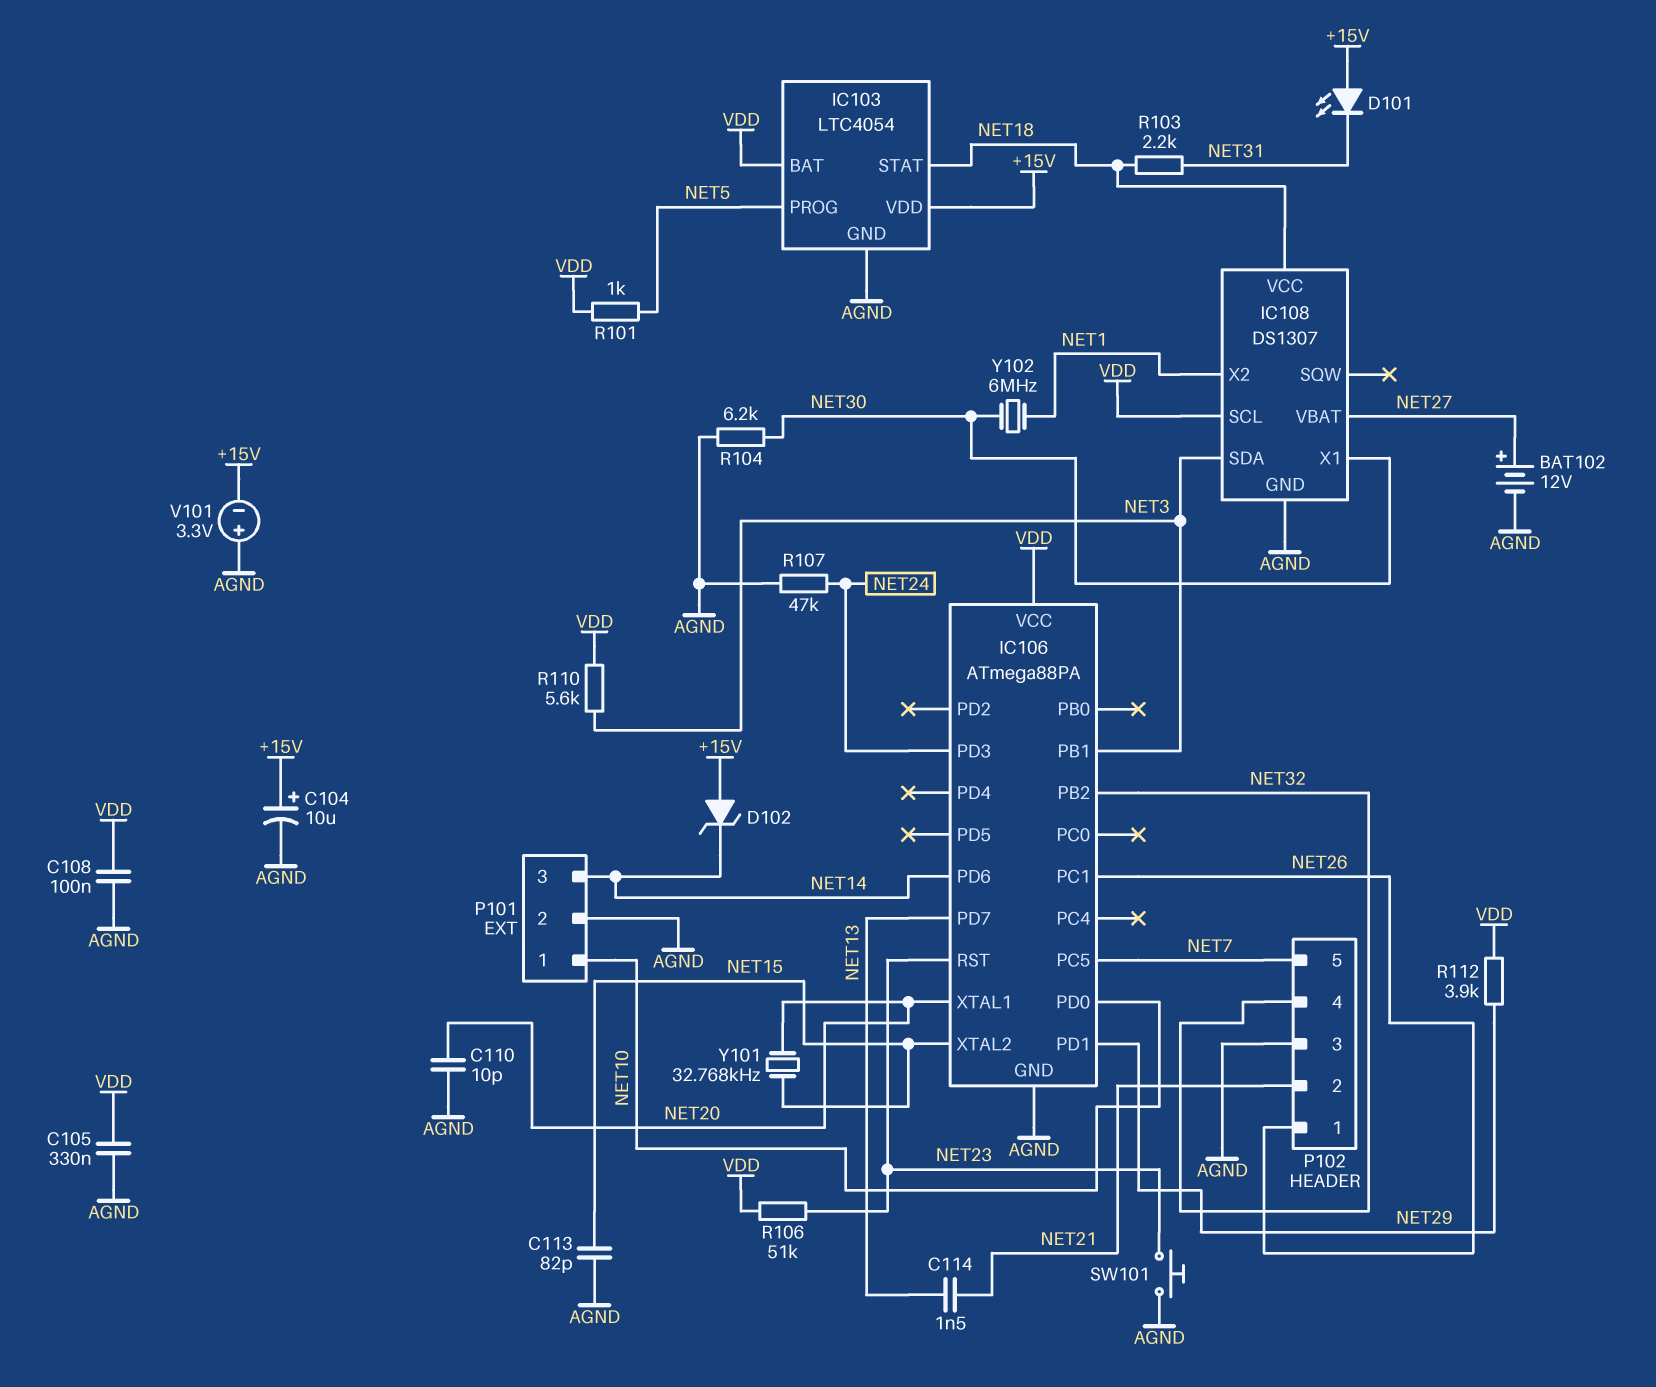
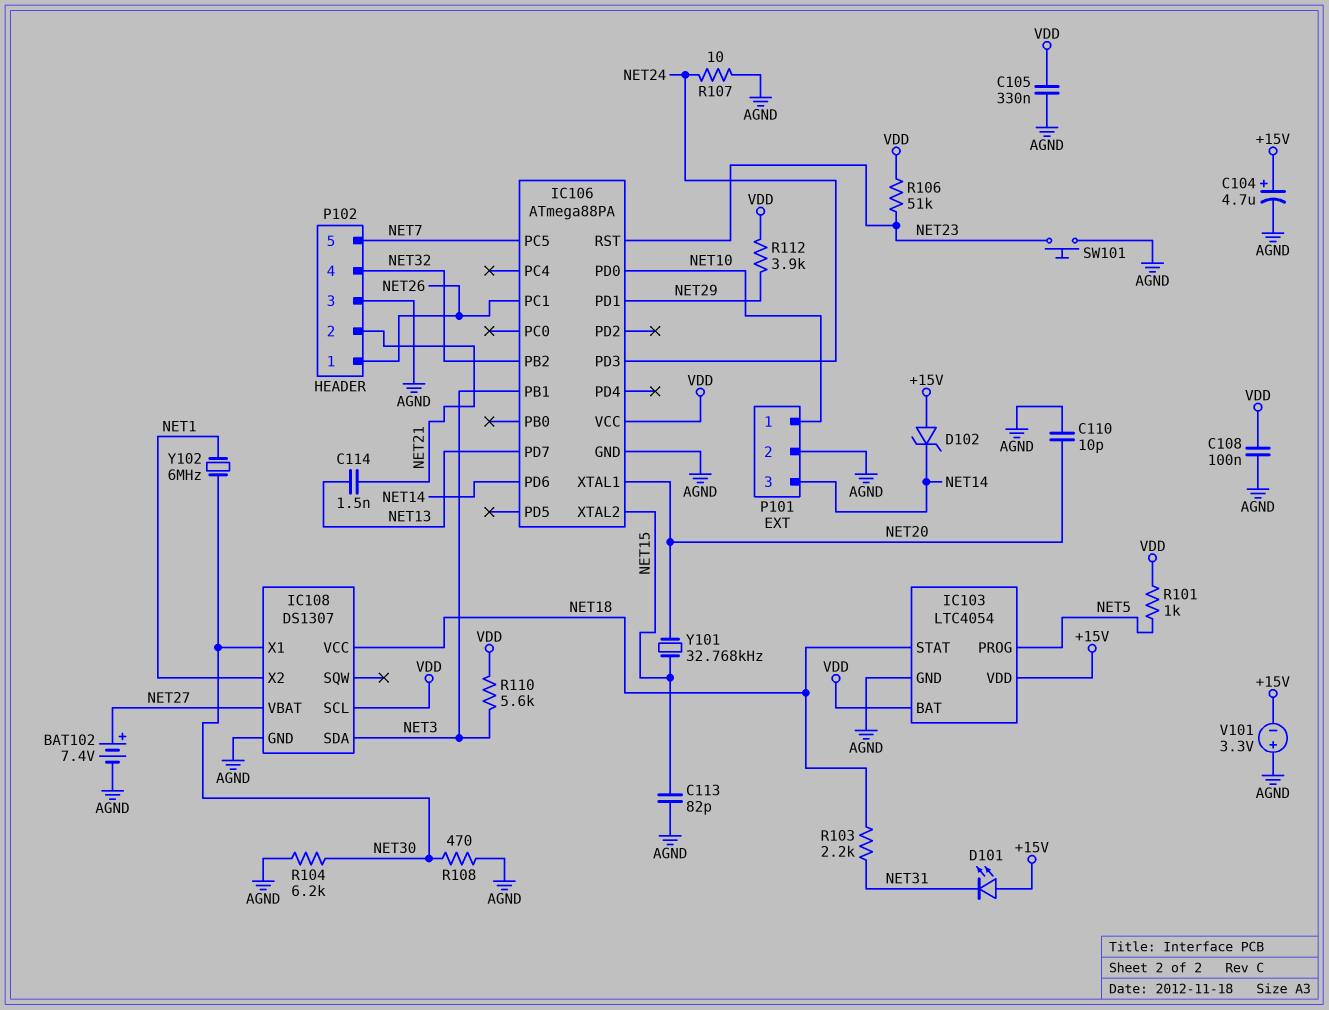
BAT102: 12V (plus NET27, minus AGND) -> 7.4V (plus NET27, minus AGND)
C104: 10uF (plus +15V, minus AGND) -> 4.7uF (plus +15V, minus AGND)
R107: 47k (AGND, NET24) -> 10 (AGND, NET24)
R108: none -> 470 (AGND, NET30)

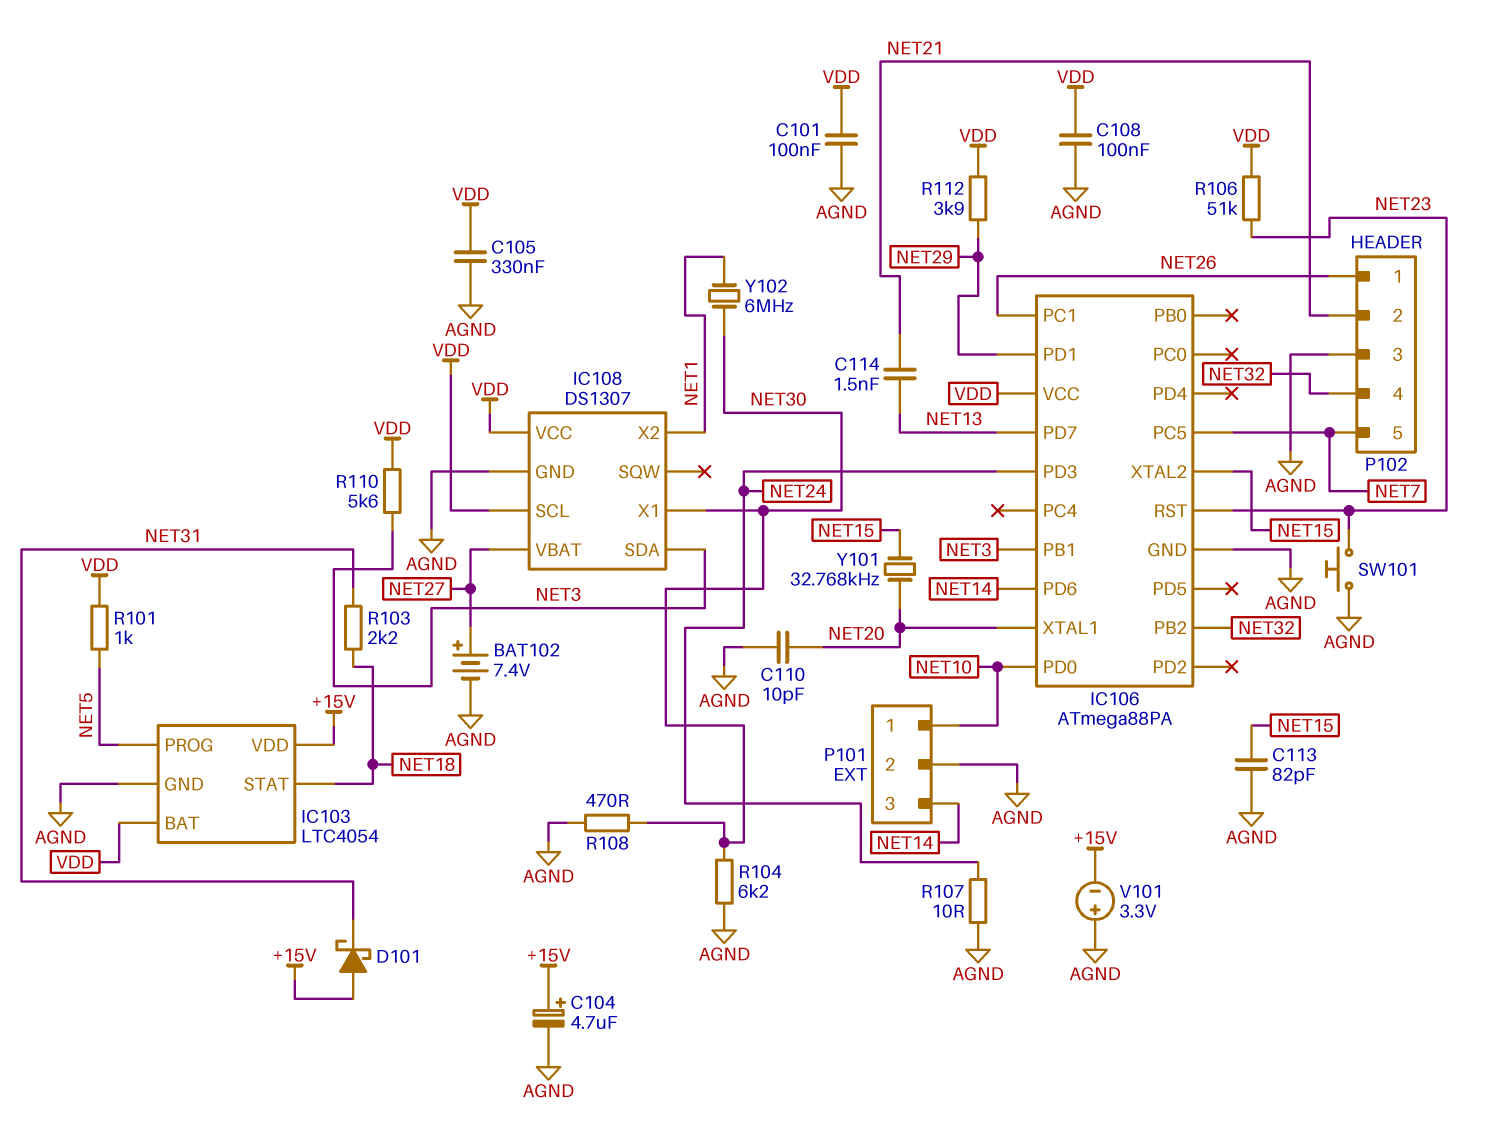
C101: none -> 100nF (AGND, VDD)
D101: LED (A +15V, K NET31) -> schottky (A +15V, K NET31)
D102: zener (A +15V, K NET14) -> none
IC108 pin VCC: NET18 -> VDD

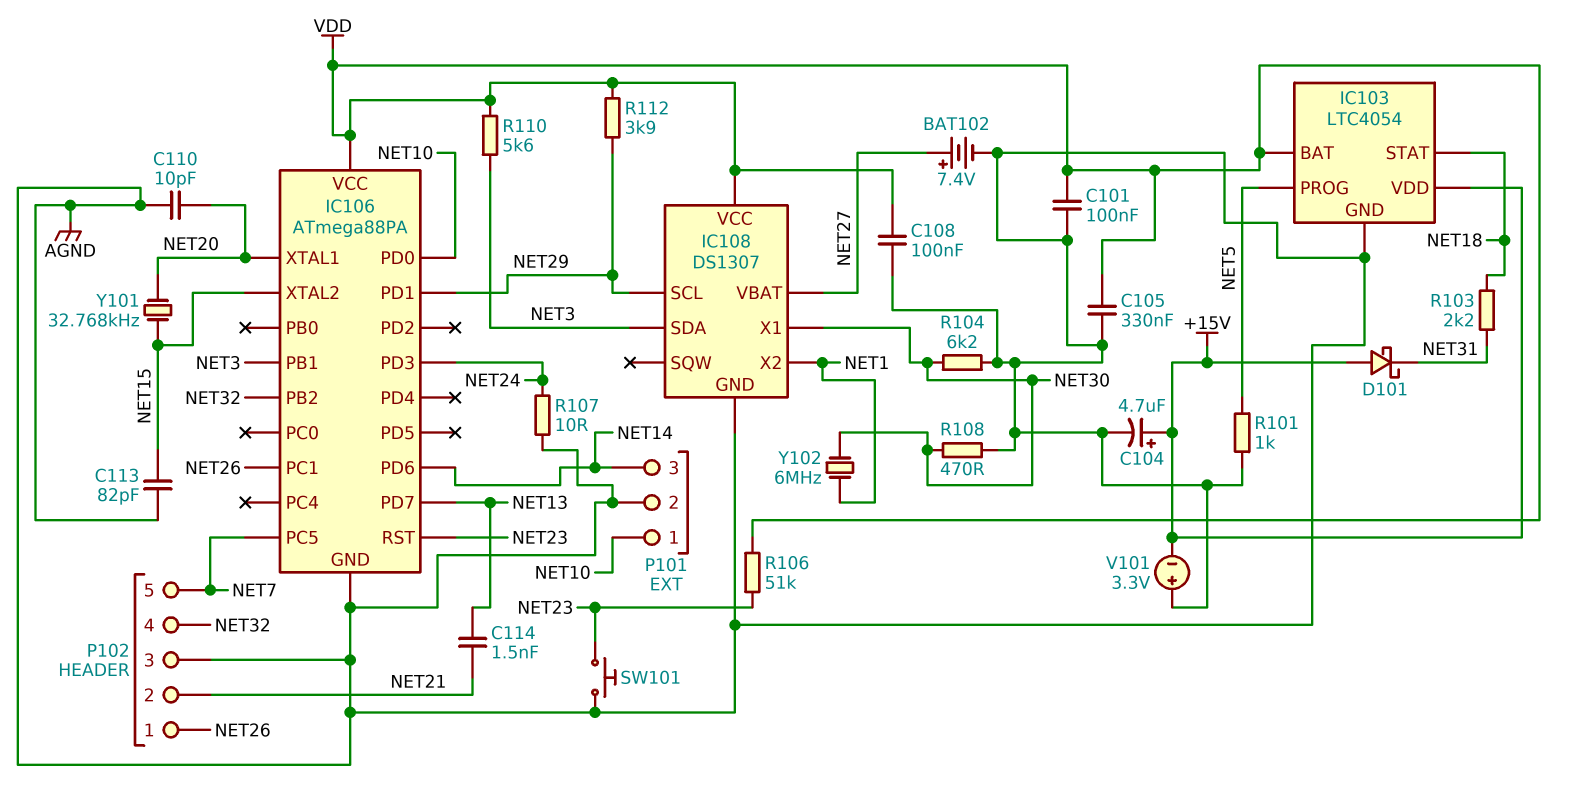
IC108 pin SCL: VDD -> NET29
R101: 1k (NET5, VDD) -> 1k (AGND, NET5)

